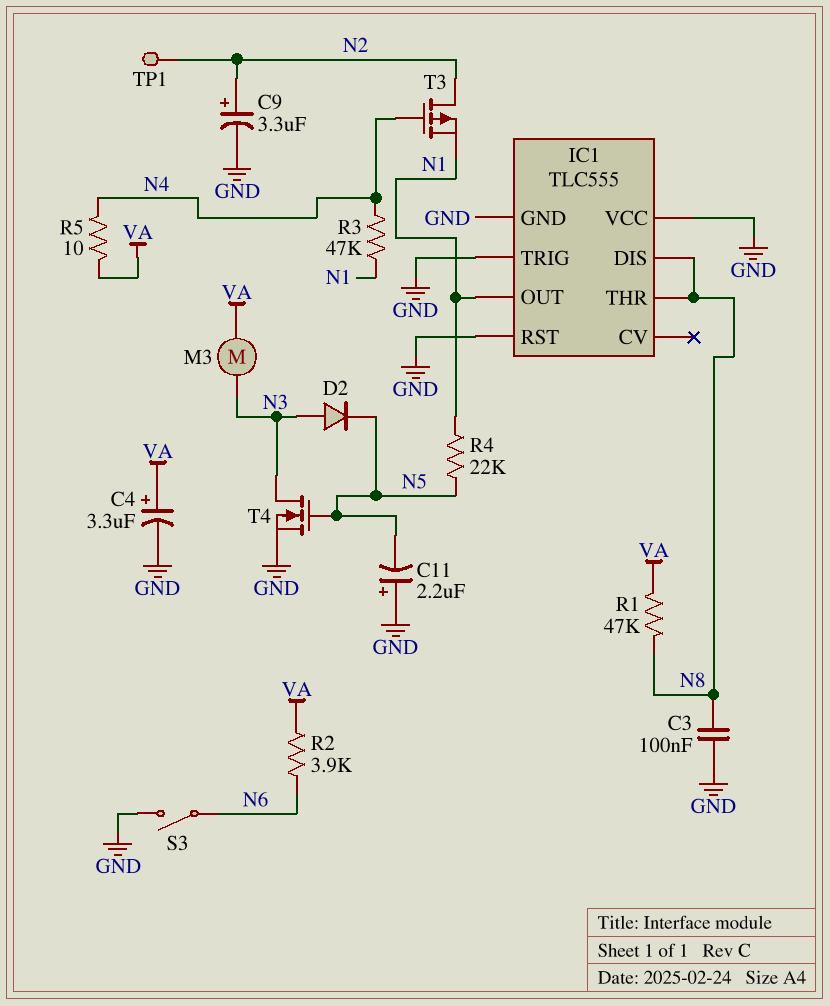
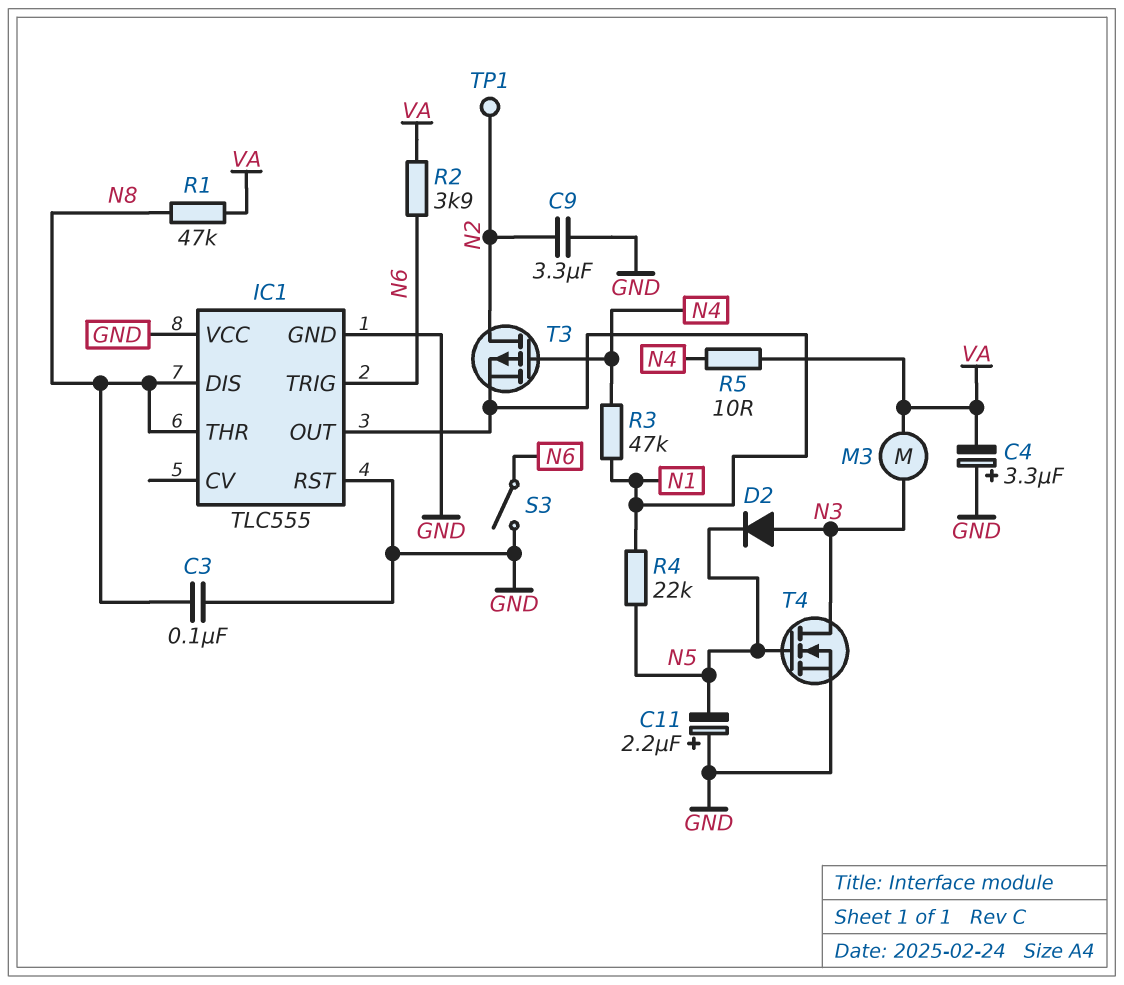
C4: 3.3uF (plus VA, minus GND) -> 3.3uF (plus GND, minus VA)
C9: 3.3uF (plus N2, minus GND) -> 3.3uF (GND, N2)
IC1 pin TRIG: GND -> N6

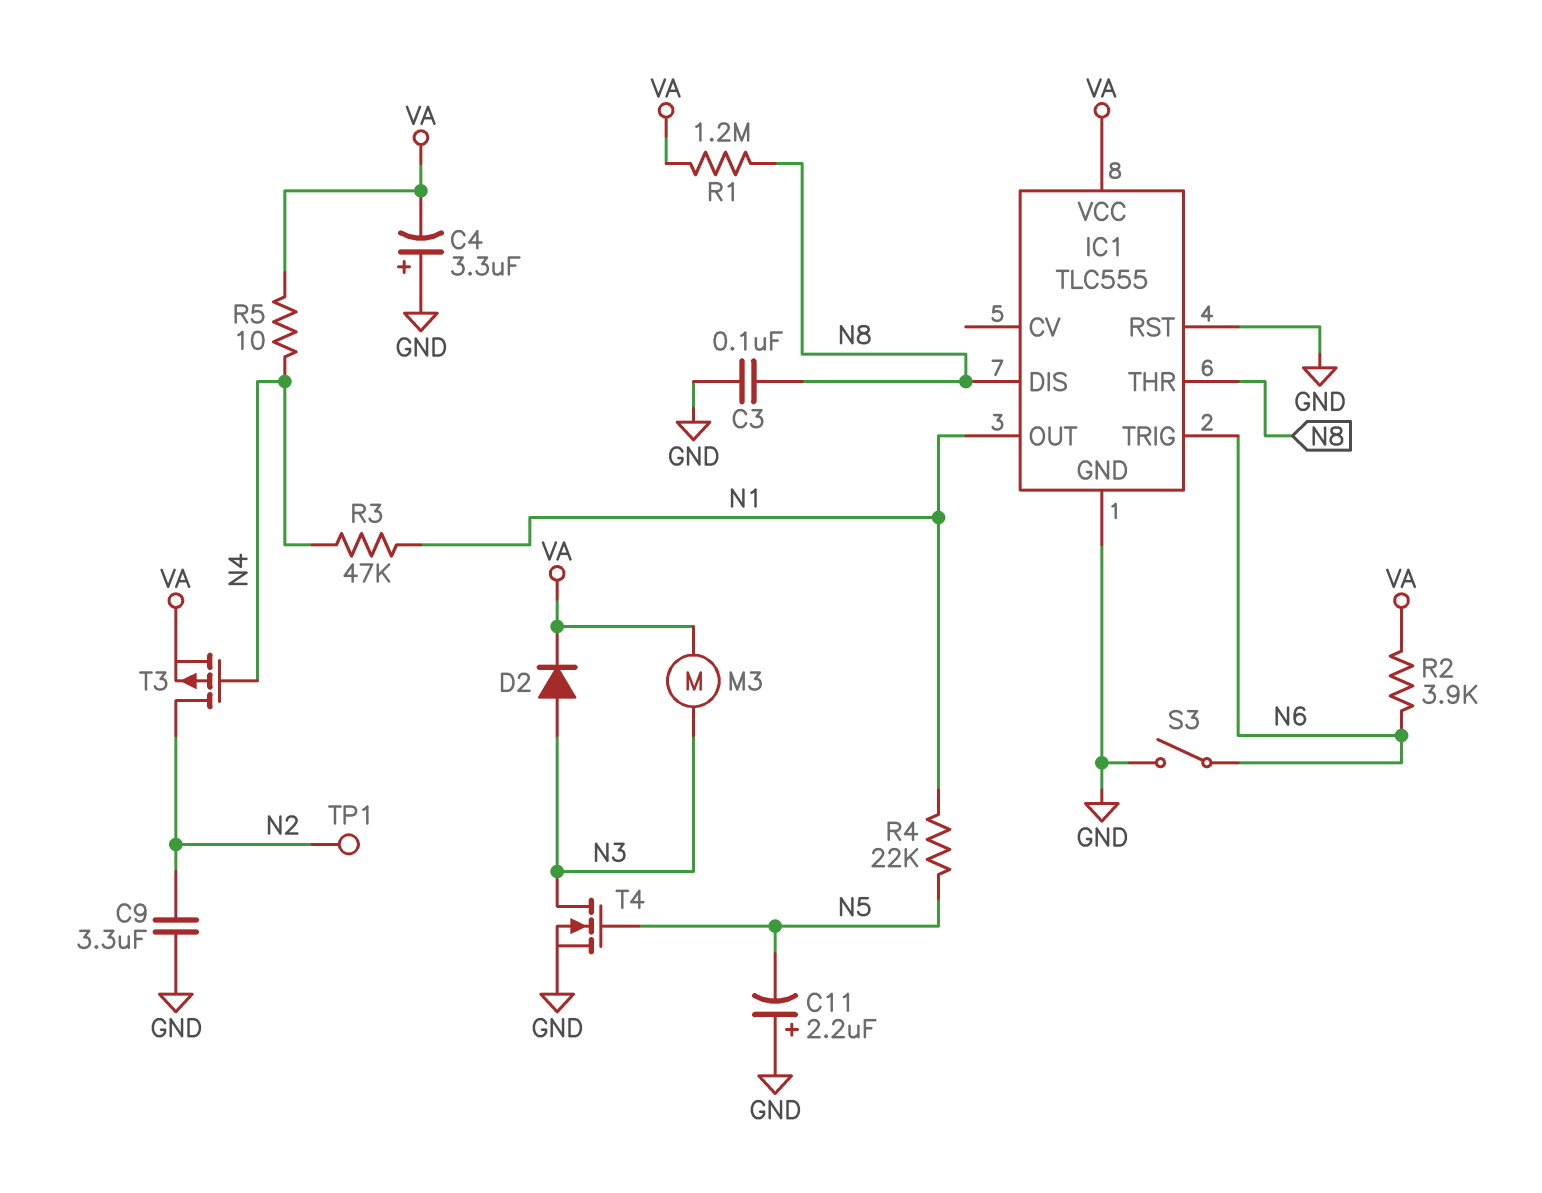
D2: diode (A N3, K N5) -> diode (A N3, K VA)
IC1 pin VCC: GND -> VA
R1: 47k (N8, VA) -> 1.2M (N8, VA)
T3: PMOS (G N4, D N2, S N1) -> PMOS (G N4, D N2, S VA)

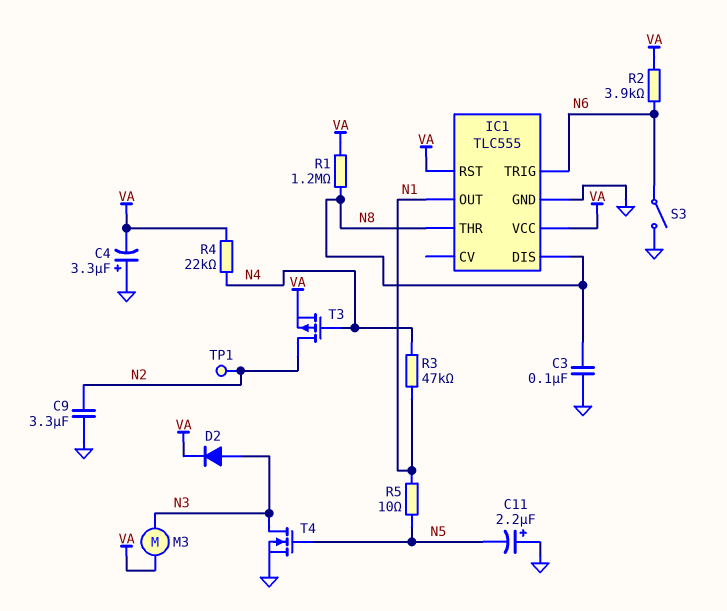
IC1 pin RST: GND -> VA
R4: 22k (N1, N5) -> 22k (N4, VA)
R5: 10 (N4, VA) -> 10 (N1, N5)

